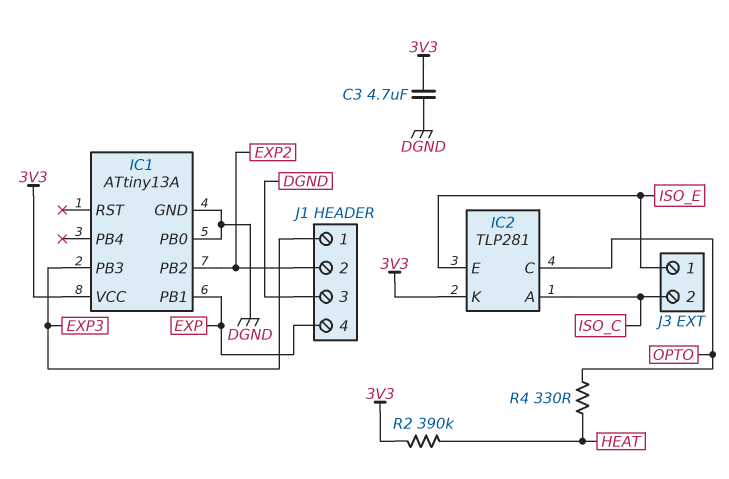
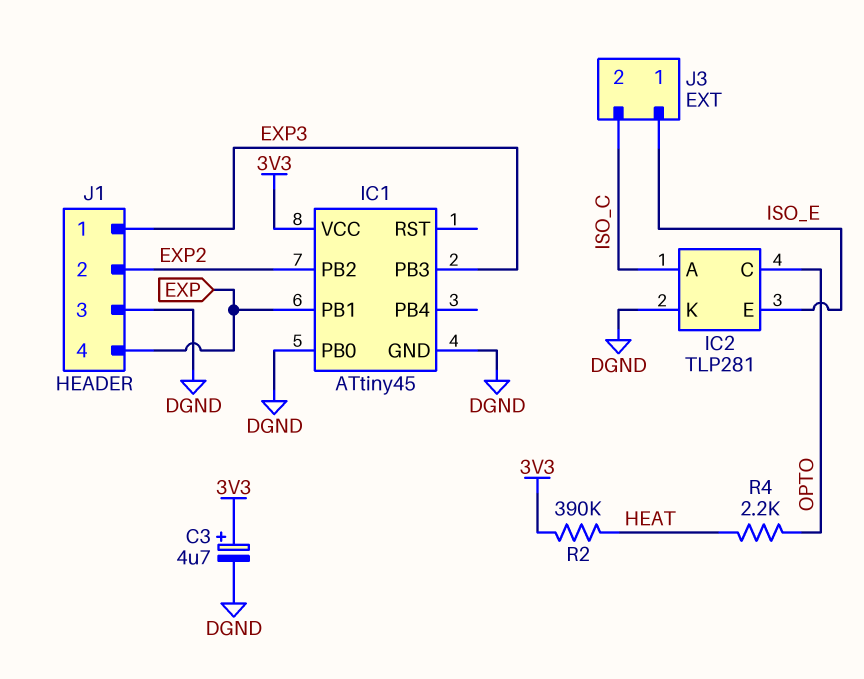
C3: 4.7uF (3V3, DGND) -> 4.7uF (plus 3V3, minus DGND)
IC1: ATtiny13A -> ATtiny45
IC2 pin K: 3V3 -> DGND
R4: 330 (HEAT, OPTO) -> 2.2k (HEAT, OPTO)

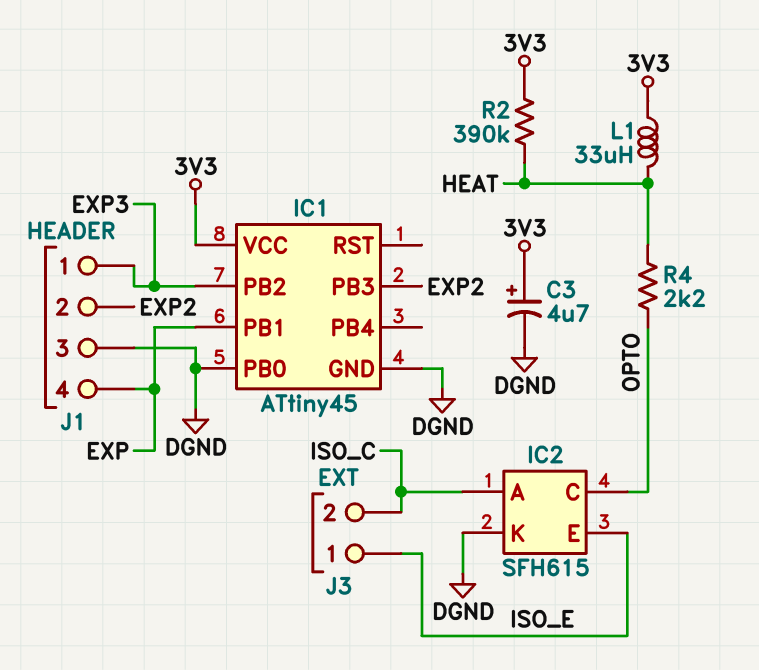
IC1 pin PB2: EXP2 -> EXP3
IC1 pin PB3: EXP3 -> EXP2
IC2: TLP281 -> SFH615
L1: none -> 33uH (3V3, HEAT)

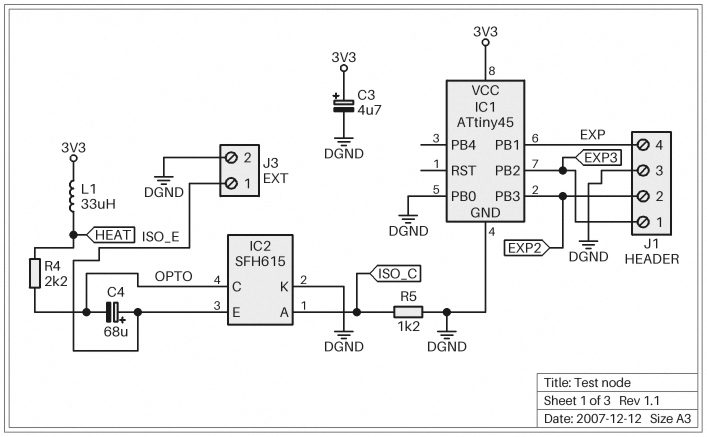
C4: none -> 68uF (plus ISO_E, minus OPTO)
J3 pin 2: ISO_C -> DGND
R2: 390k (3V3, HEAT) -> none
R5: none -> 1.2k (DGND, ISO_C)

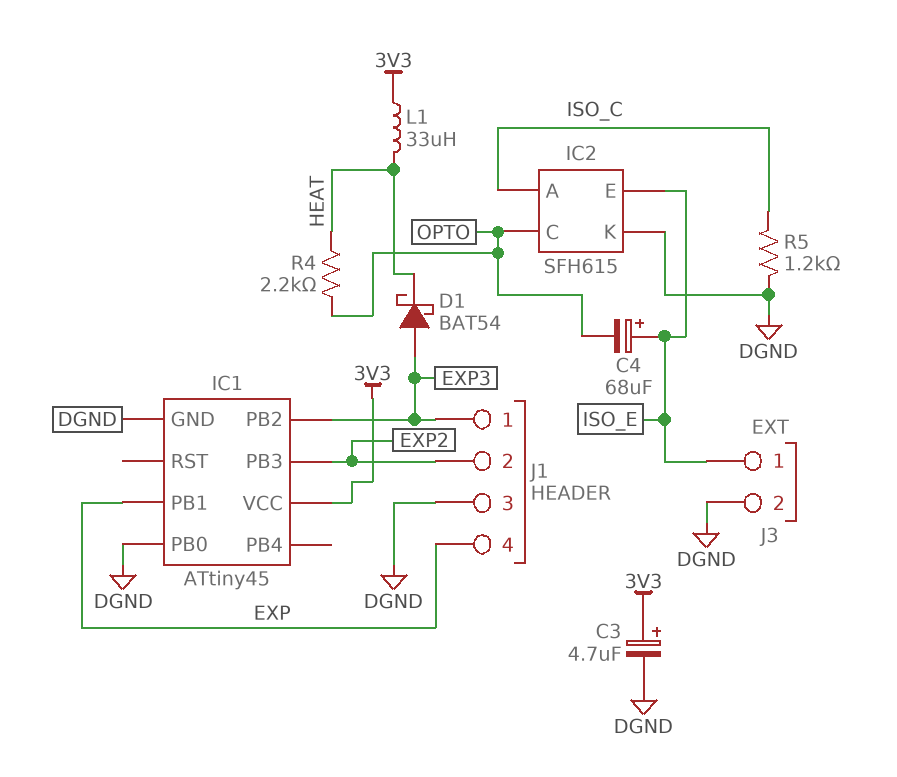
D1: none -> schottky BAT54 (A EXP3, K HEAT)

